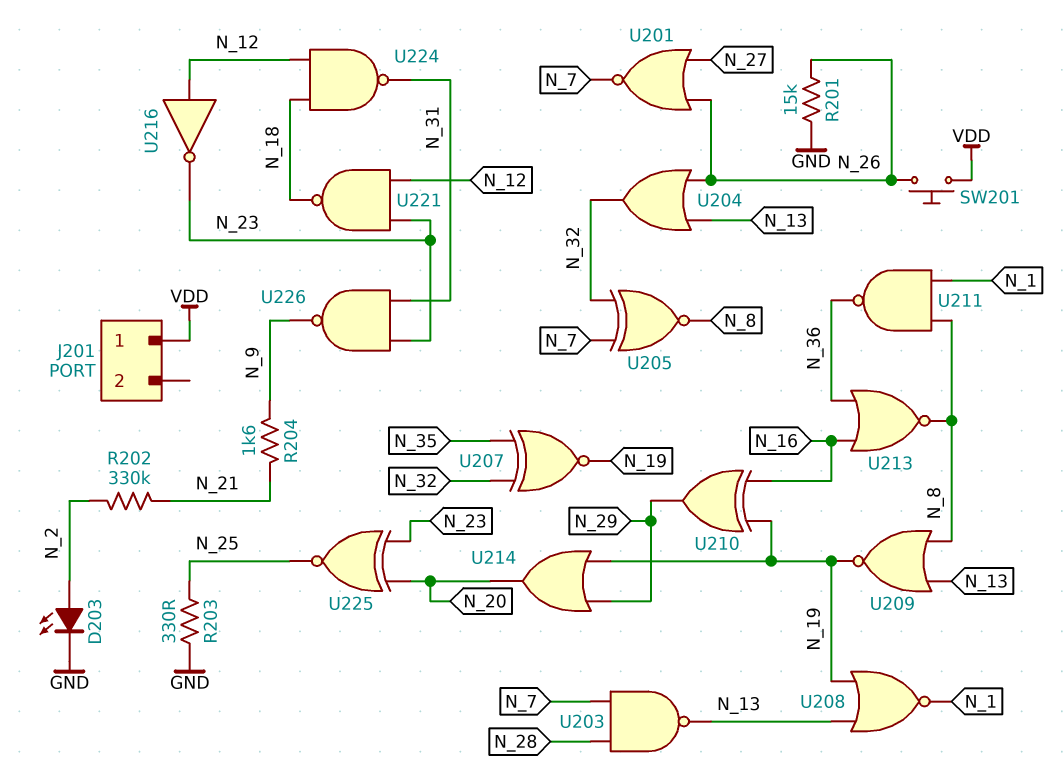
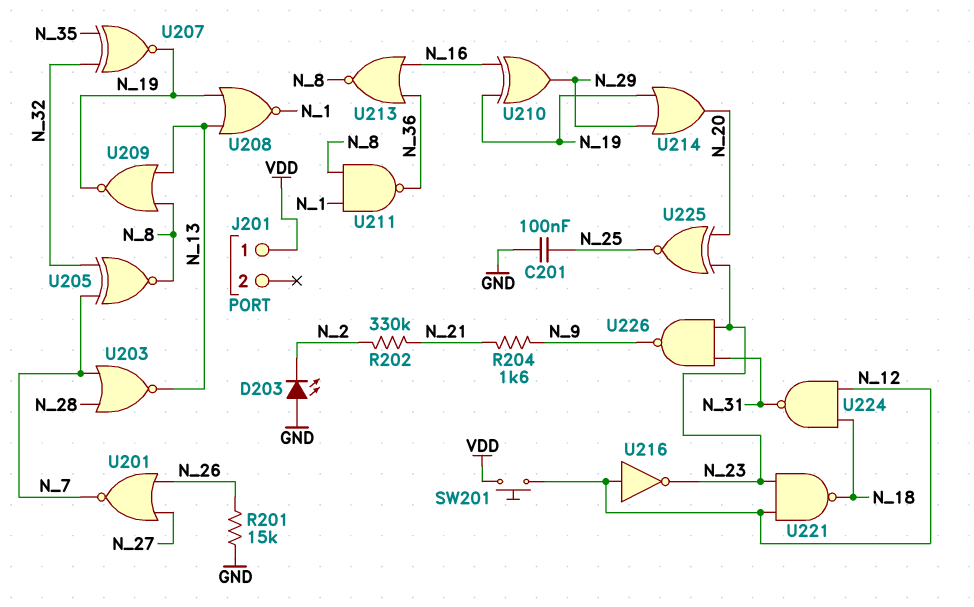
C201: none -> 100nF (GND, N_25)
D203: LED (A N_2, K GND) -> LED (A GND, K N_2)
R203: 330 (GND, N_25) -> none
SW201: button (N_26, VDD) -> button (N_12, VDD)
U203: NAND (in N_7, in N_28, out N_13) -> NOR (in N_7, in N_28, out N_13)
U204: OR (in N_13, in N_26, out N_32) -> none

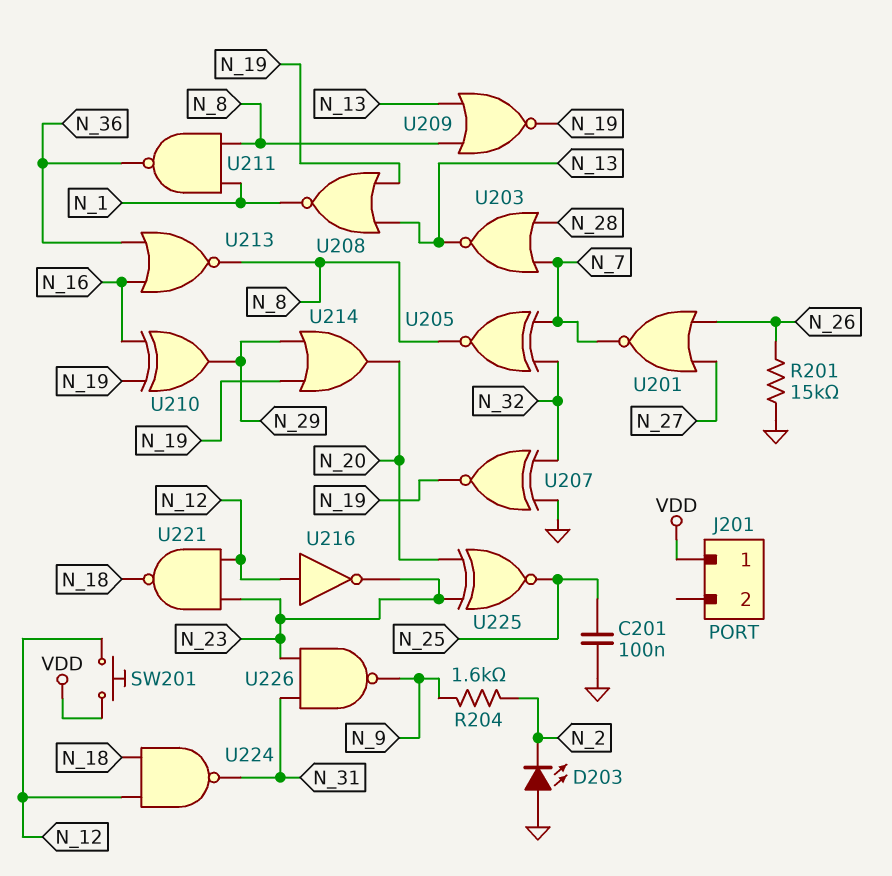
R202: 330k (N_2, N_21) -> none
R204: 1.6k (N_9, N_21) -> 1.6k (N_2, N_9)
U207: XNOR (in N_32, in N_35, out N_19) -> XNOR (in GND, in N_32, out N_19)

